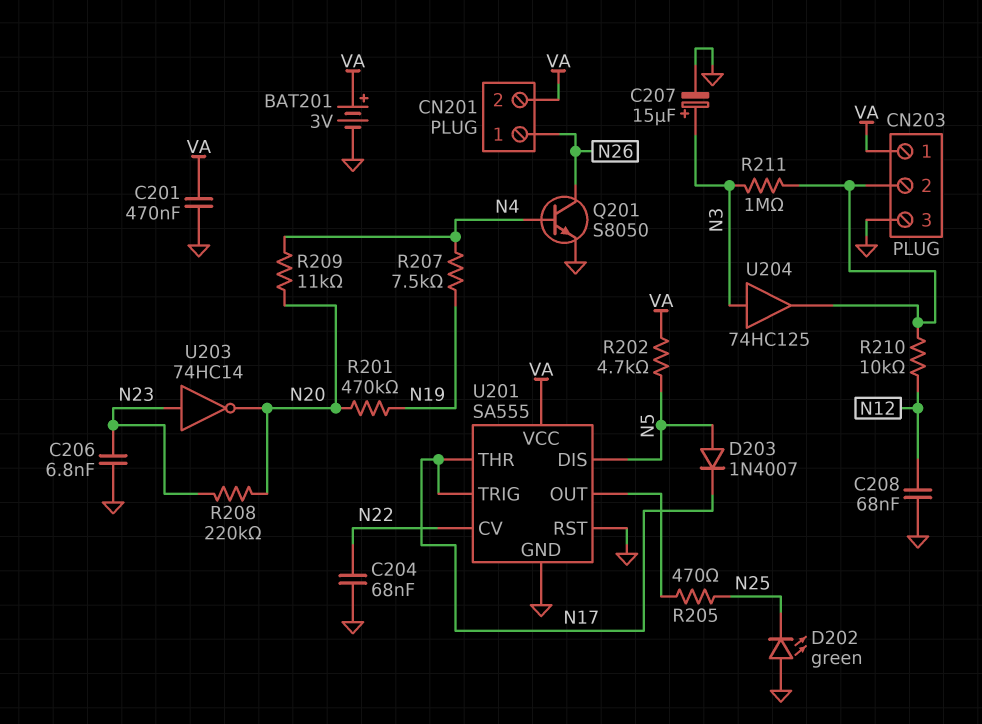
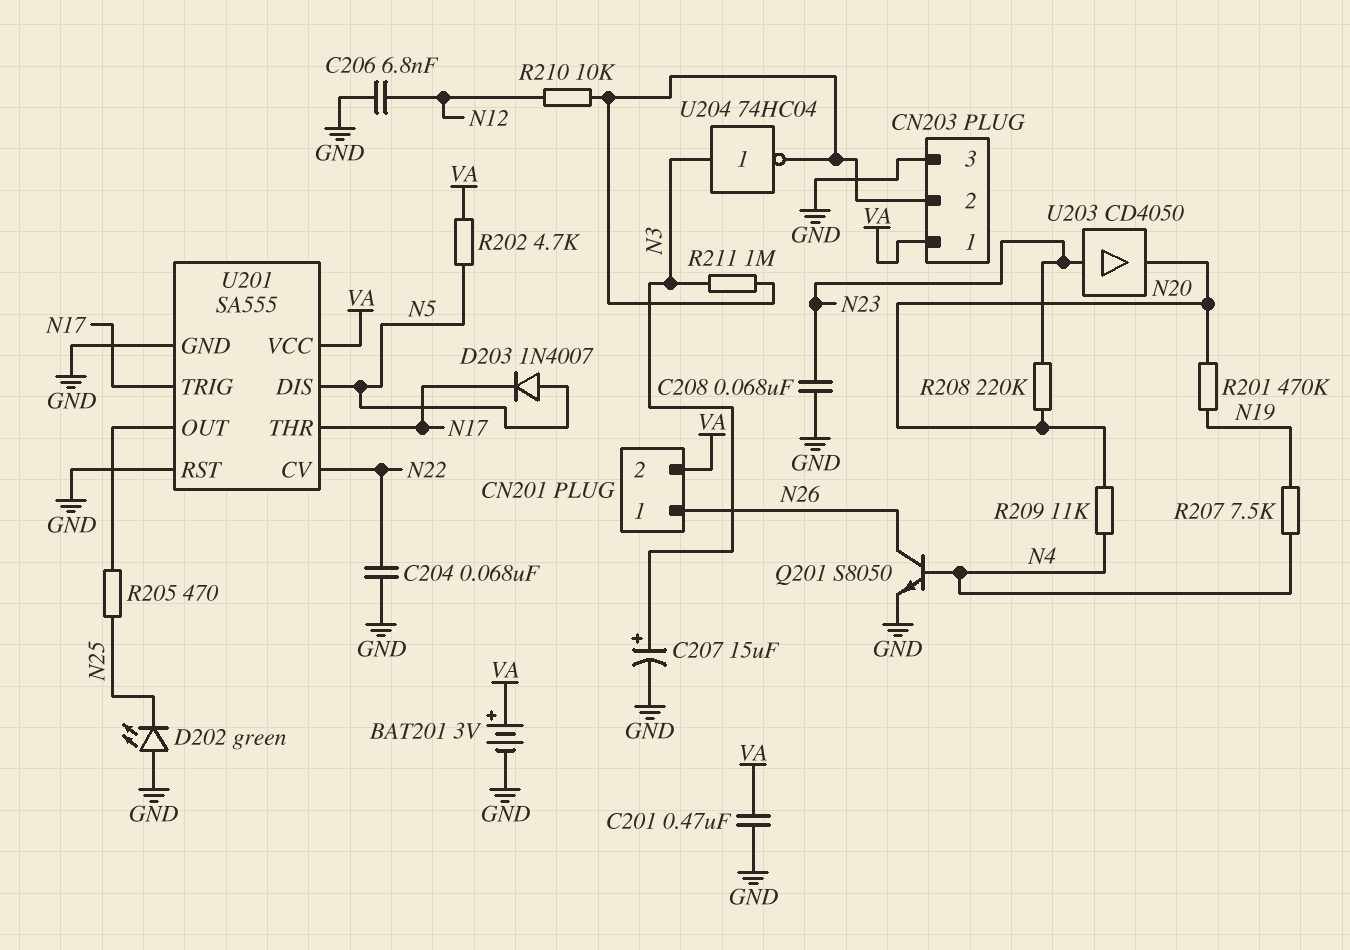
C206: 6.8nF (GND, N23) -> 6.8nF (GND, N12)
C208: 68nF (GND, N12) -> 68nF (GND, N23)
U203: NOT 74HC14 (in N23, out N20) -> buffer CD4050 (in N23, out N20)
U204: buffer 74HC125 (in N3, out CN203/2) -> NOT 74HC04 (in N3, out CN203/2)

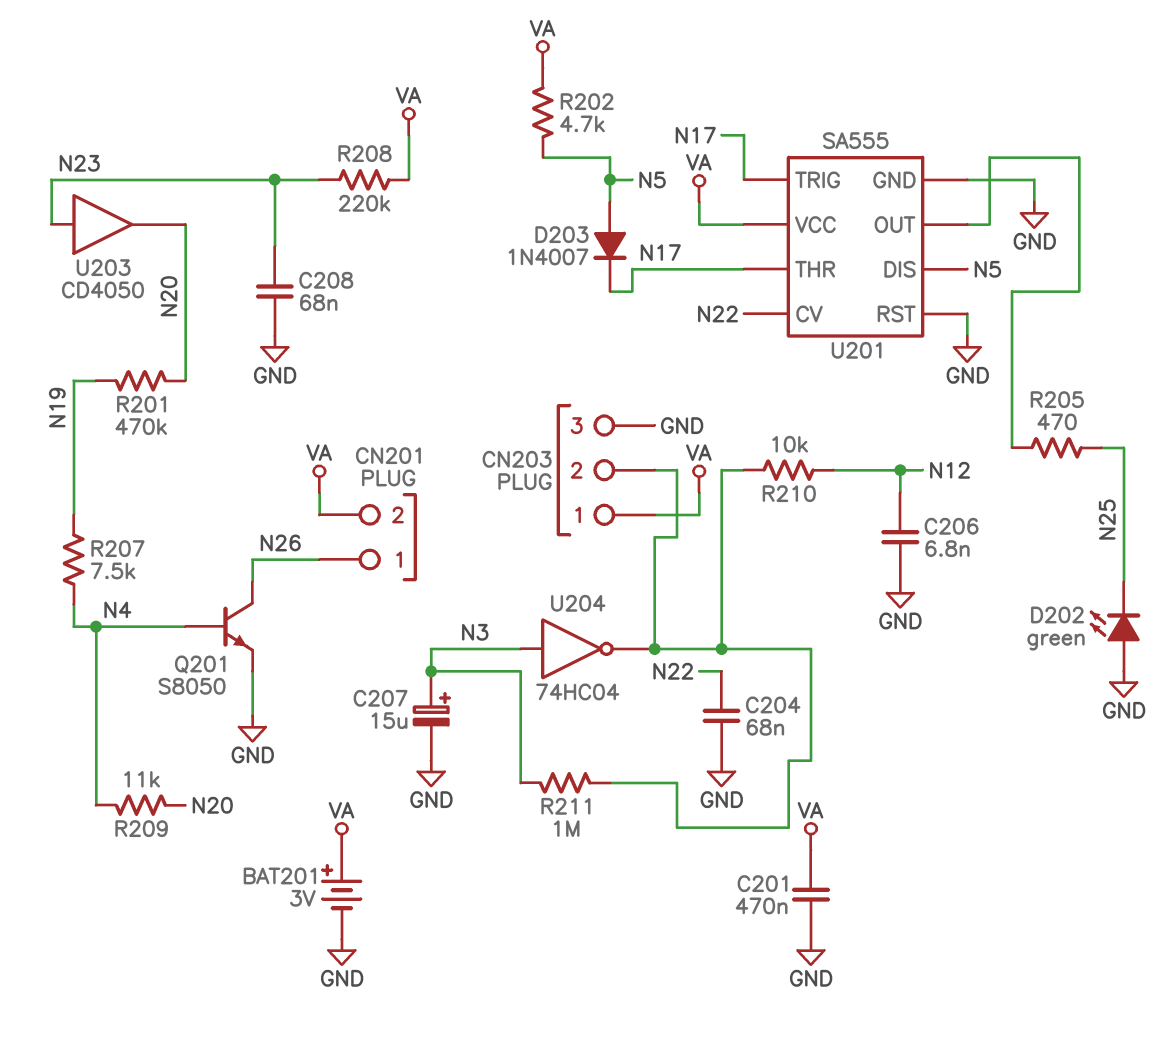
R208: 220k (N20, N23) -> 220k (N23, VA)

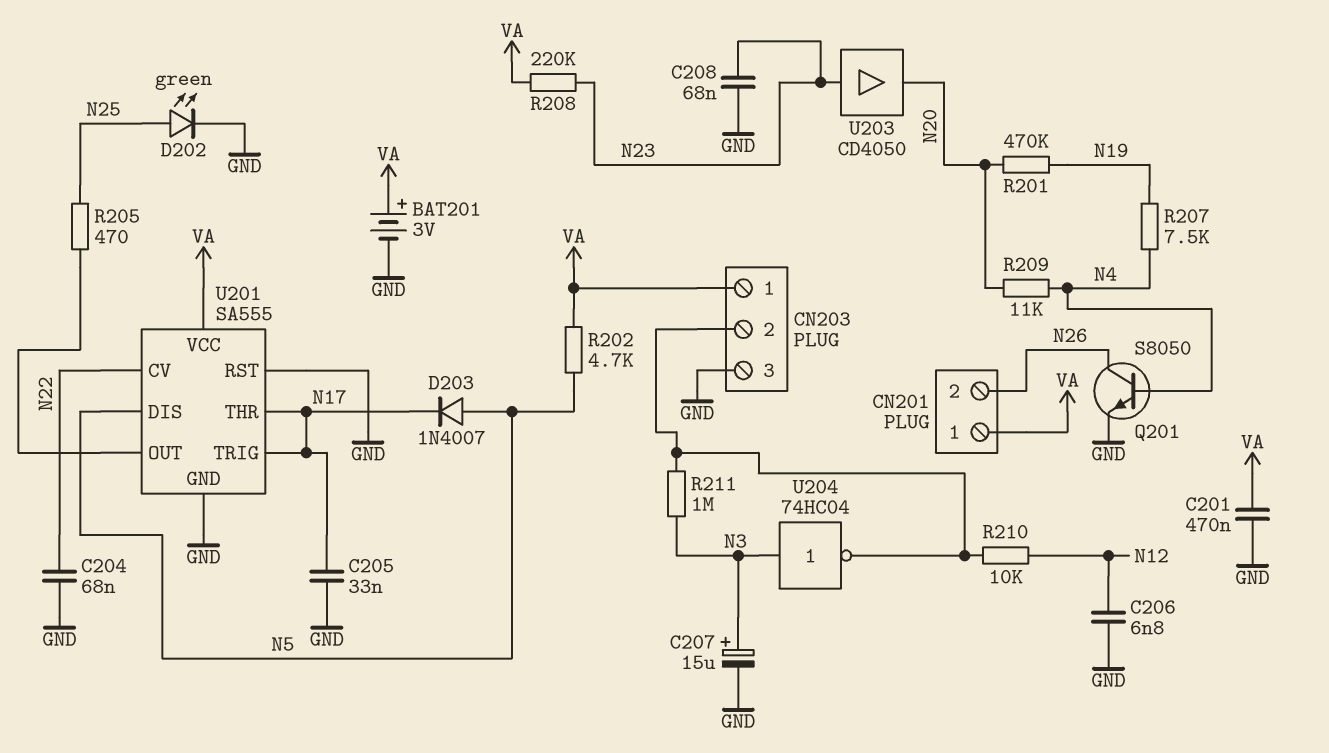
C205: none -> 33nF (GND, N17)
CN201 pin 1: N26 -> VA
CN201 pin 2: VA -> N26
D202: LED green (A GND, K N25) -> LED green (A N25, K GND)

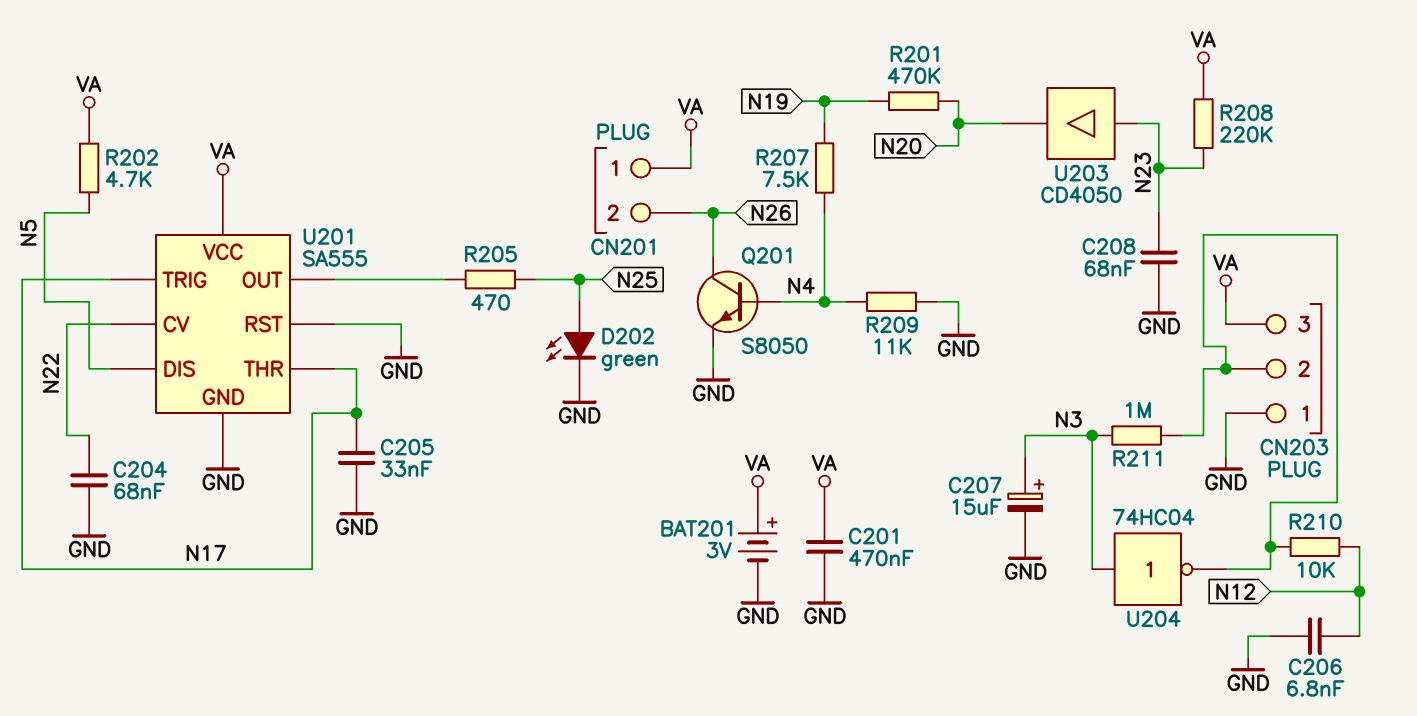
CN203 pin 1: VA -> GND
CN203 pin 3: GND -> VA
D203: diode 1N4007 (A N5, K N17) -> none
R209: 11k (N4, N20) -> 11k (GND, N4)

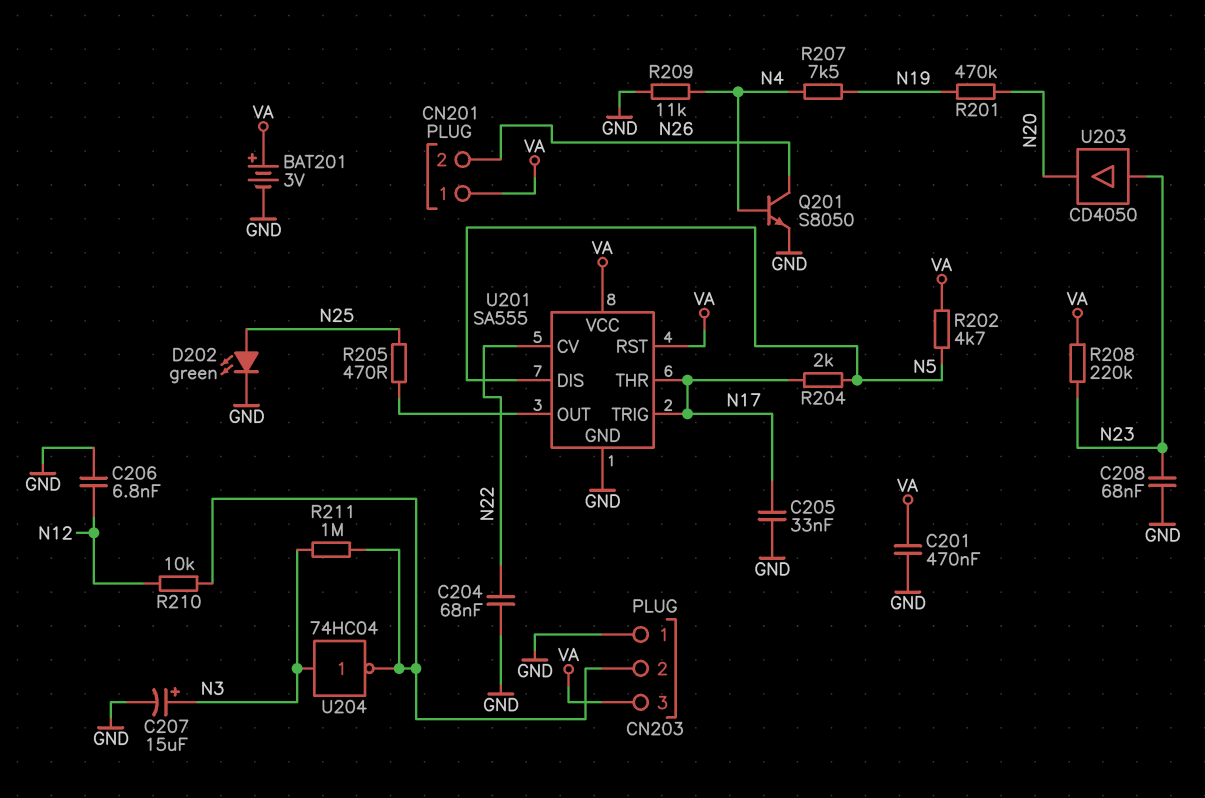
R204: none -> 2k (N5, N17)
U201 pin RST: GND -> VA

